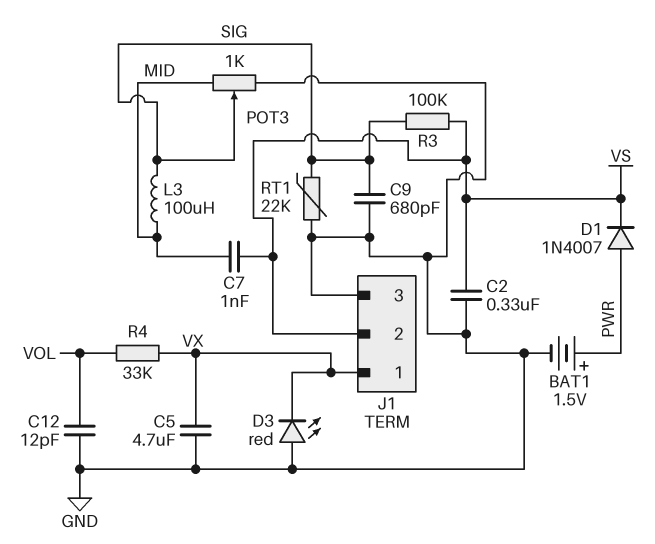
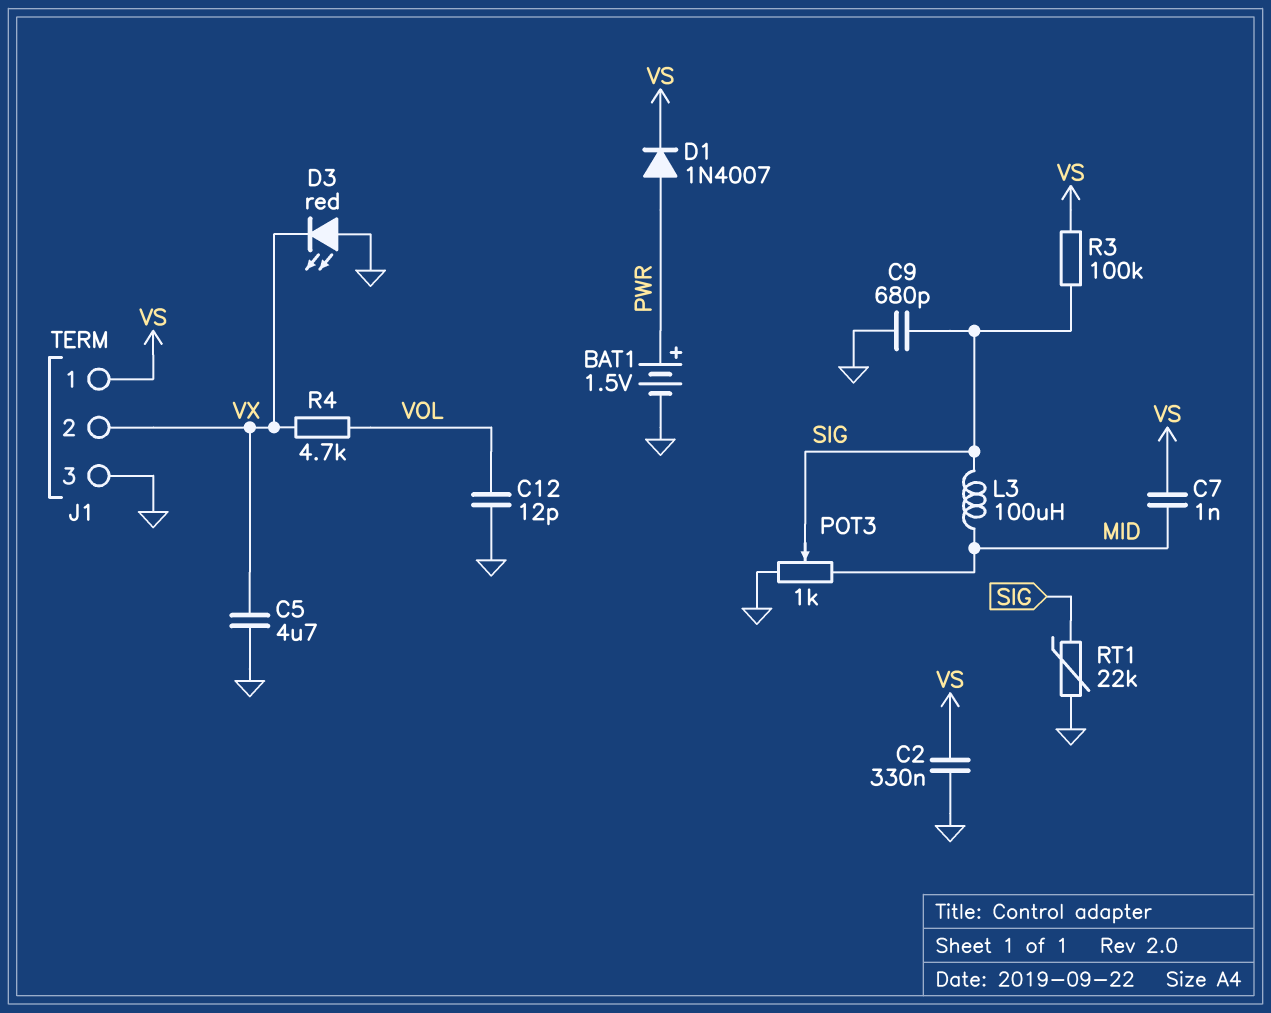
J1 pin 1: VX -> VS
J1 pin 2: VS -> VX
R4: 33k (VOL, VX) -> 4.7k (VOL, VX)

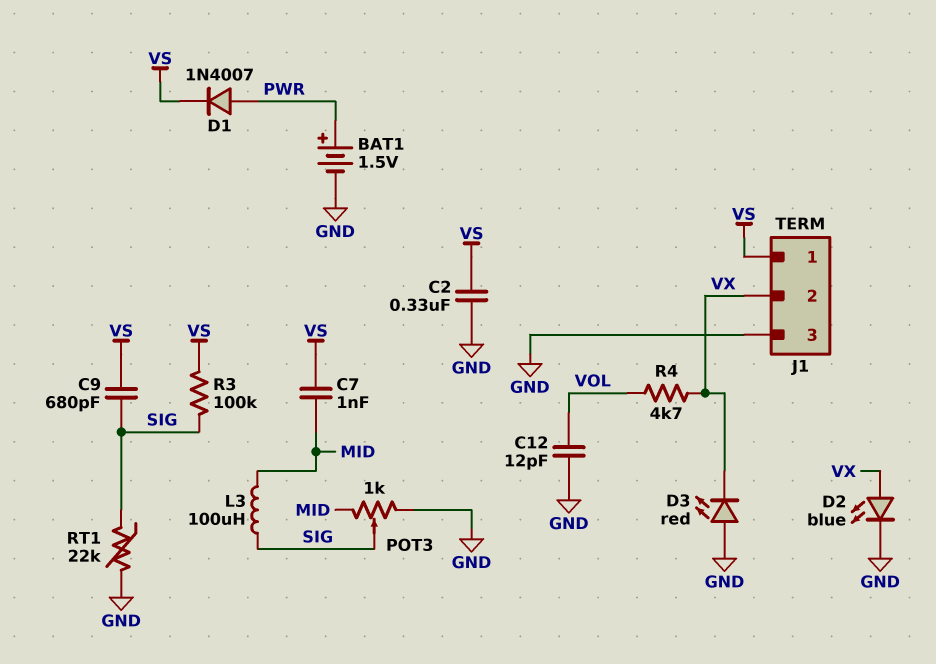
C5: 4.7uF (GND, VX) -> none
C9: 680pF (GND, SIG) -> 680pF (SIG, VS)
D2: none -> LED blue (A VX, K GND)

